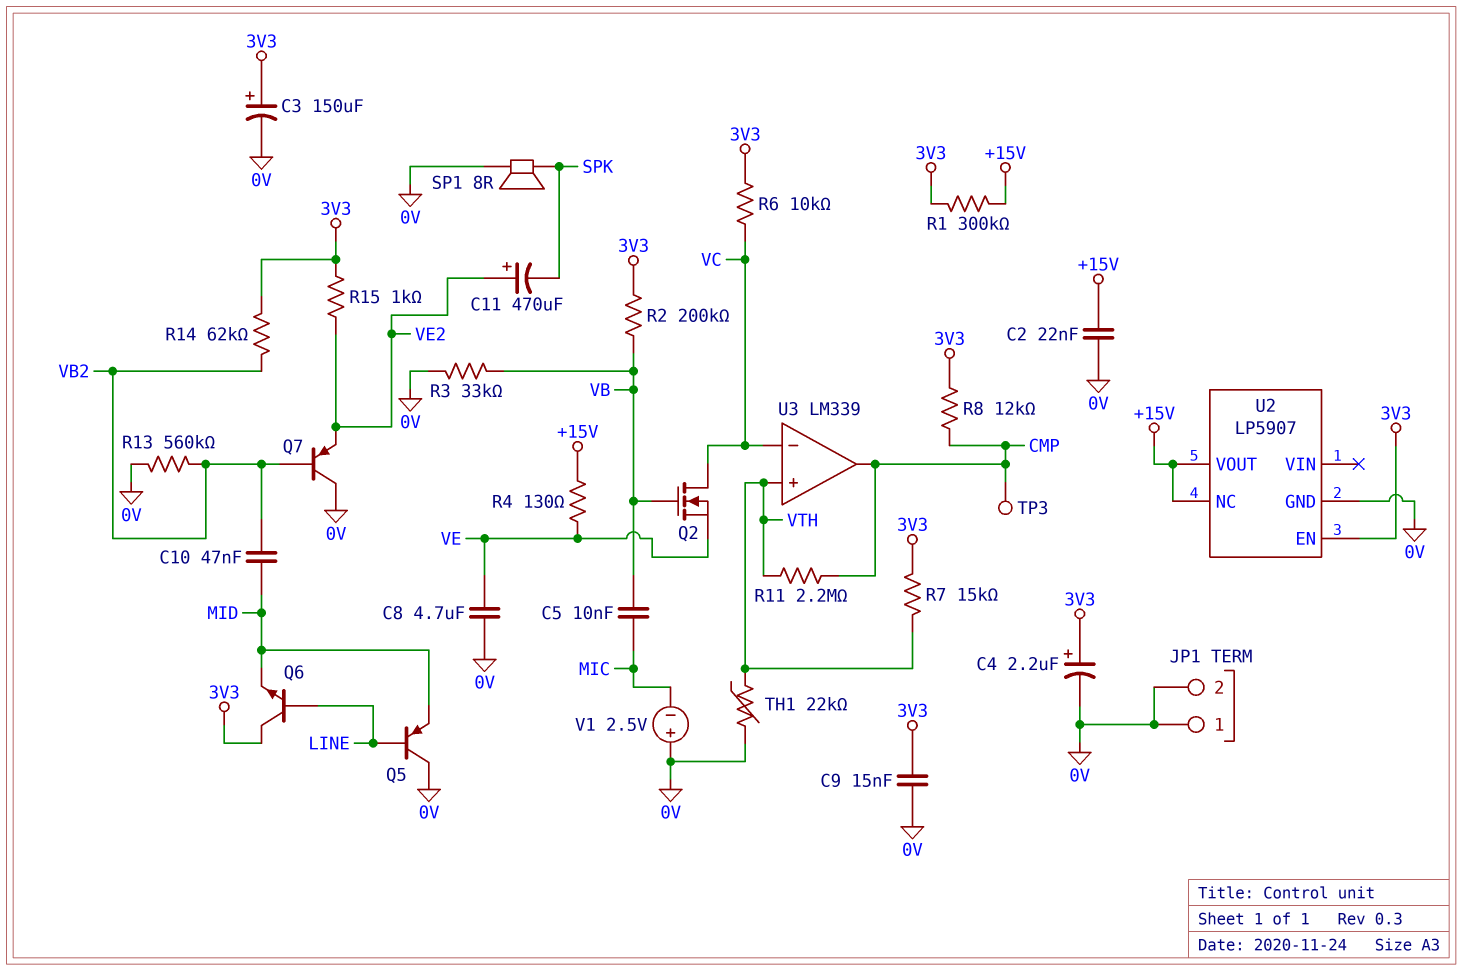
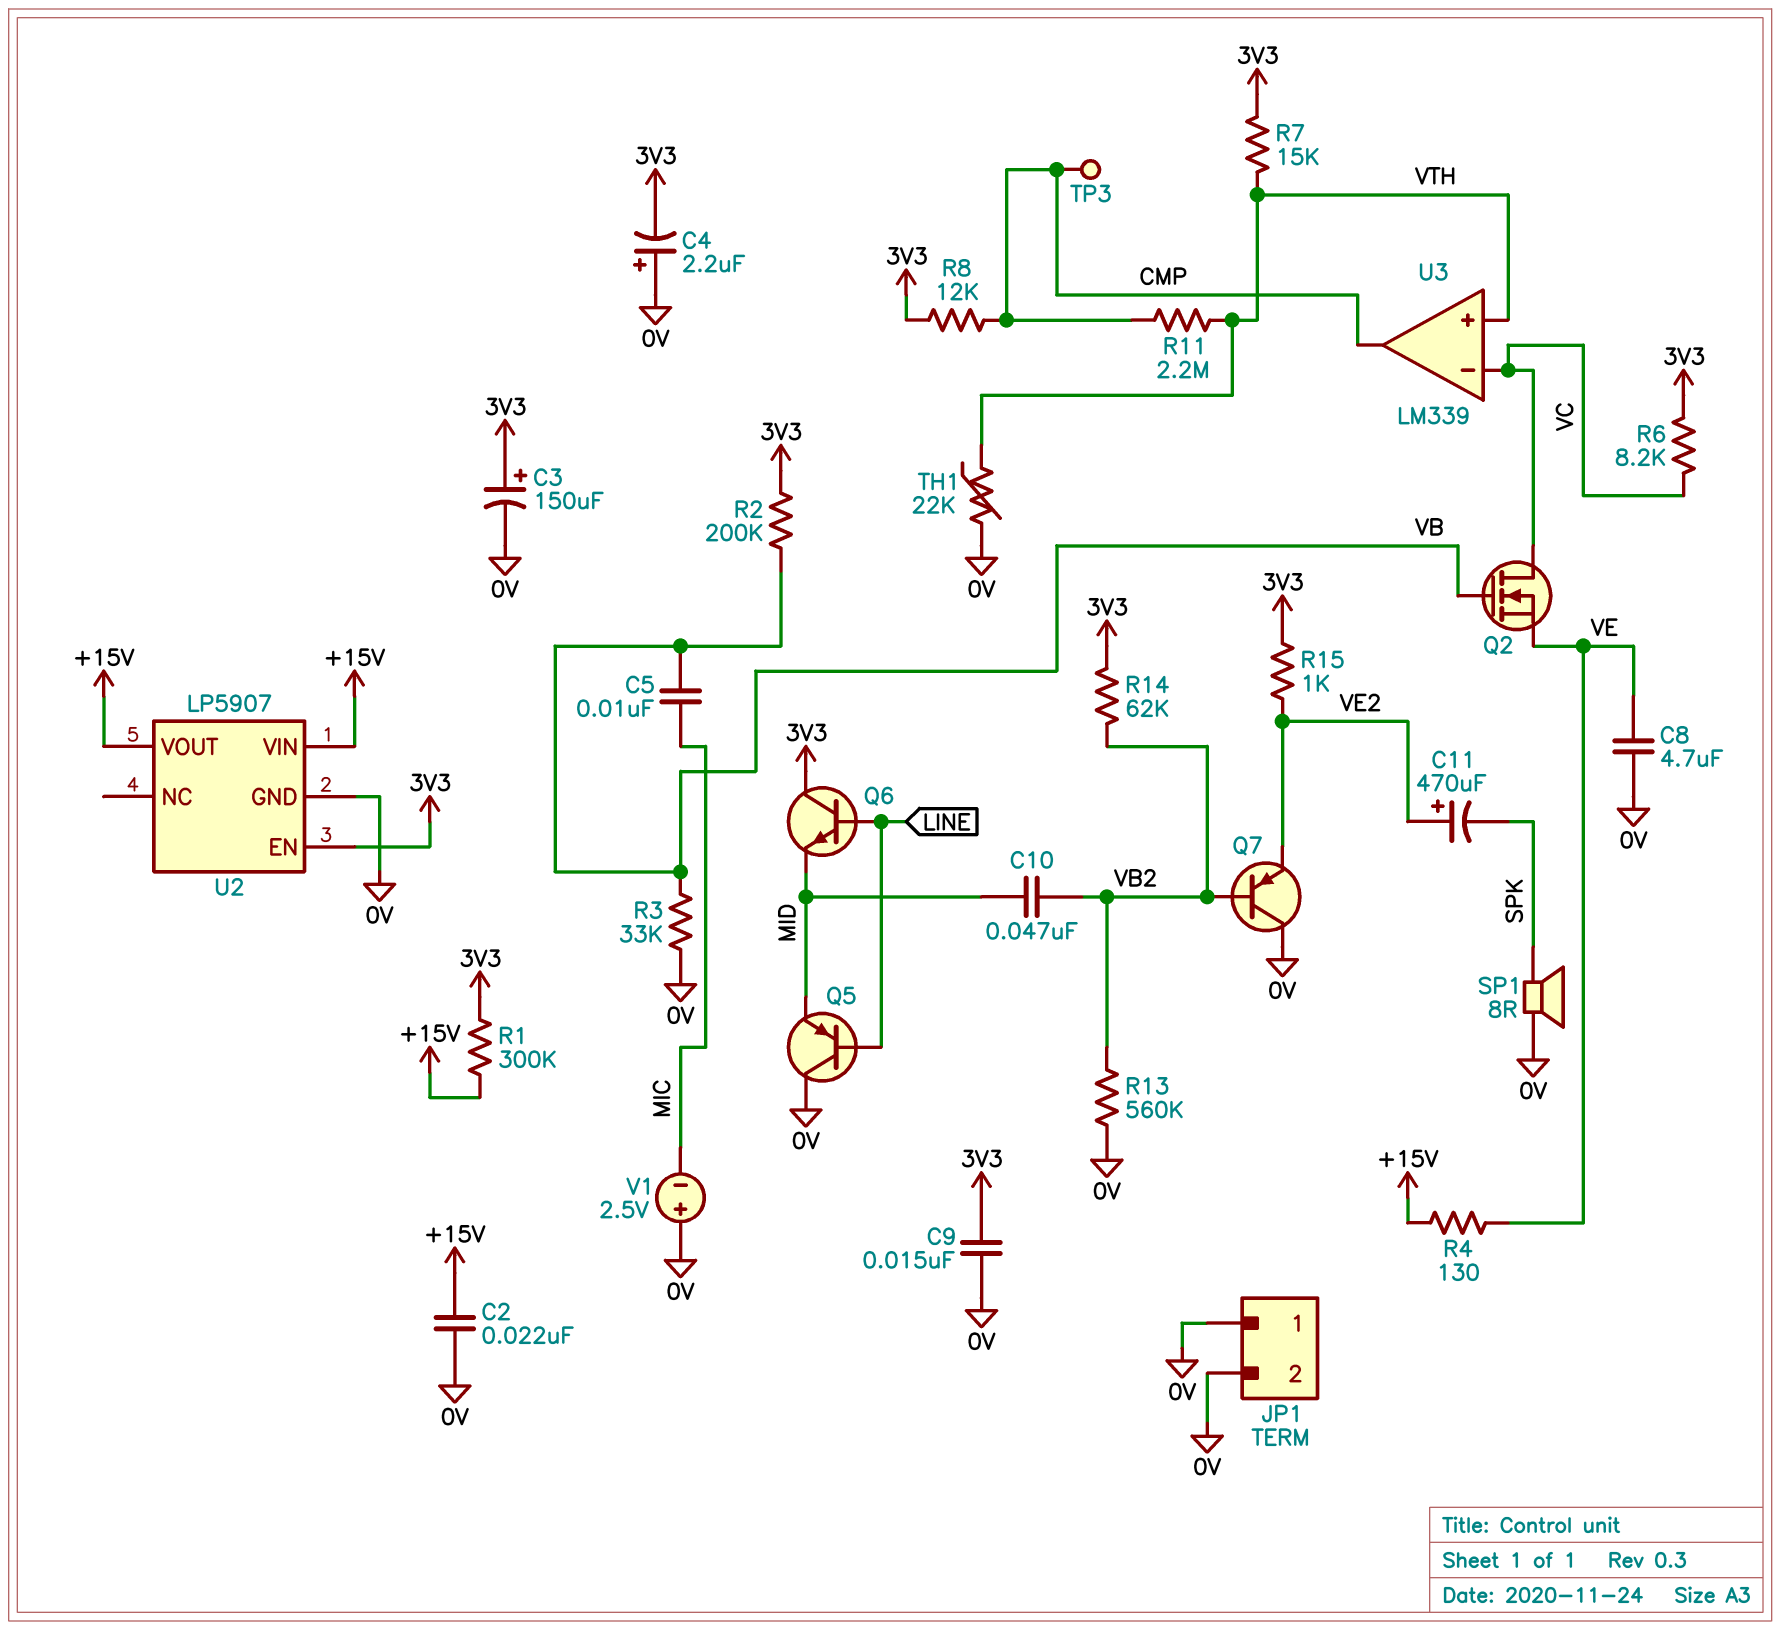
C4: 2.2uF (plus 3V3, minus 0V) -> 2.2uF (plus 0V, minus 3V3)
R6: 10k (3V3, VC) -> 8.2k (3V3, VC)
U2 pin NC: +15V -> none
U2 pin VIN: none -> +15V

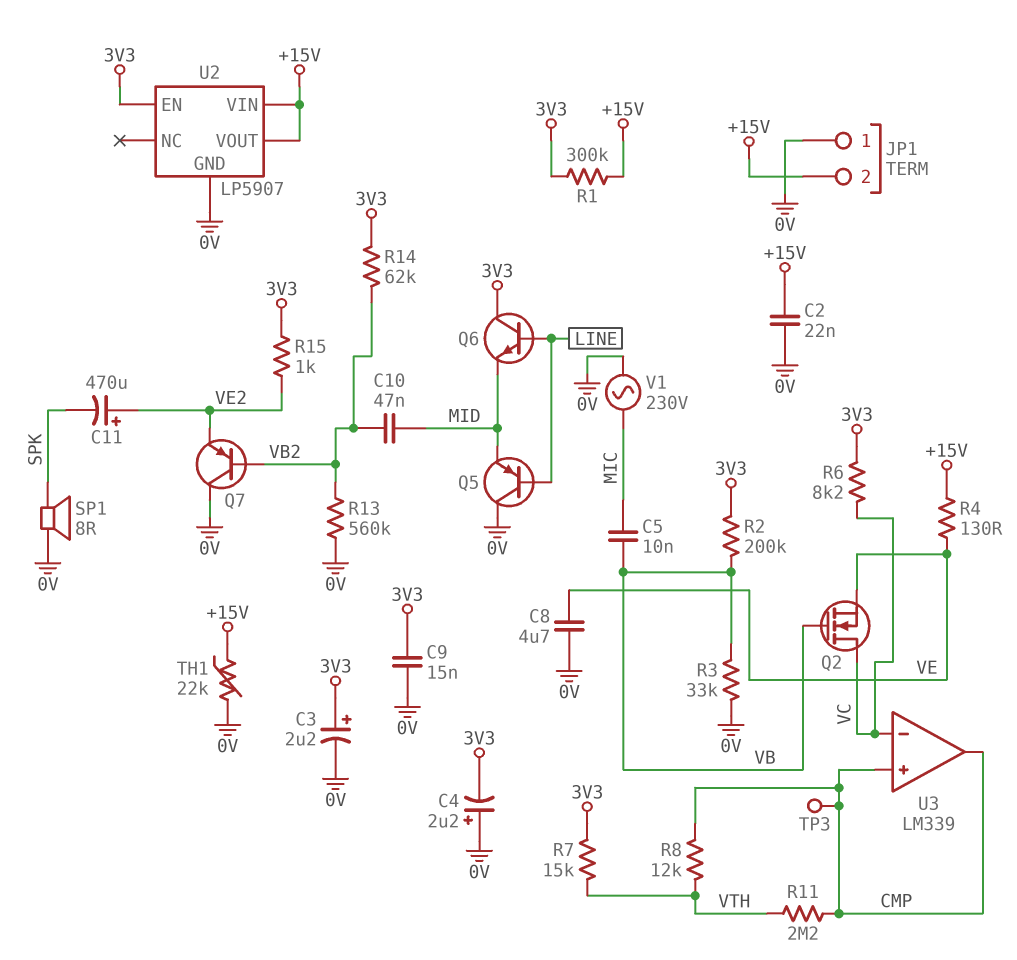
C3: 150uF (plus 3V3, minus 0V) -> 2.2uF (plus 3V3, minus 0V)
JP1 pin 2: 0V -> +15V
R8: 12k (3V3, CMP) -> 12k (CMP, VTH)
TH1: 22k (0V, VTH) -> 22k (+15V, 0V)
U3 pin in+: VTH -> CMP
V1: 2.5V (plus 0V, minus MIC) -> AC 230V (0V, MIC)

